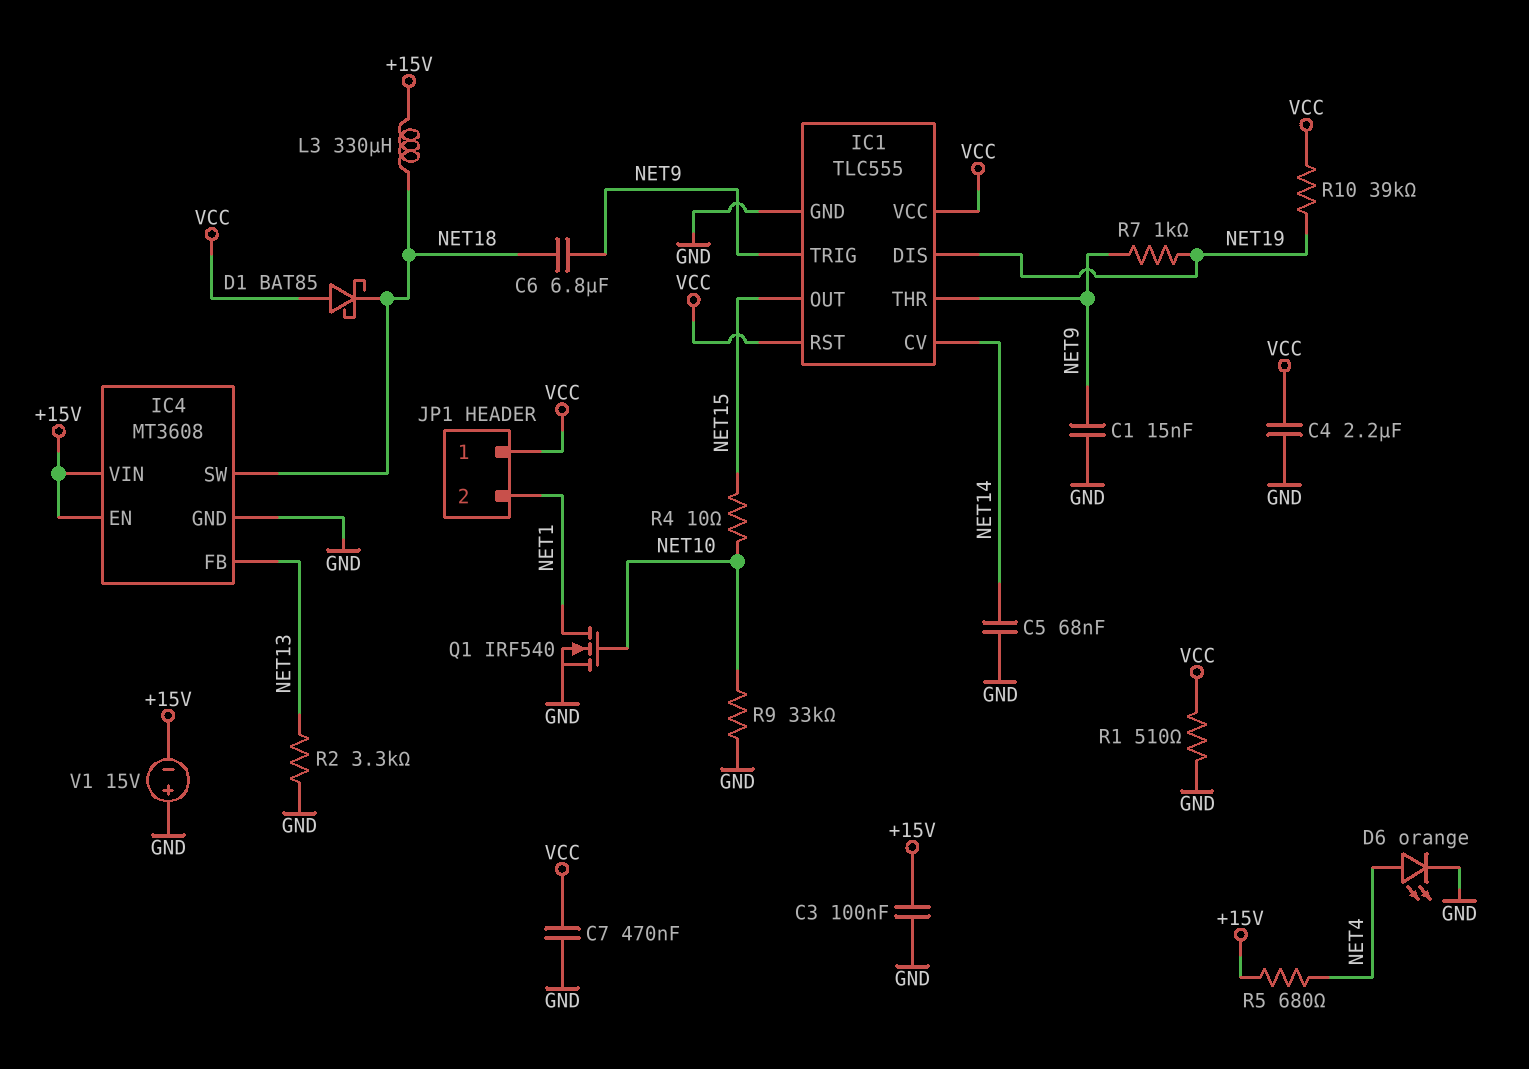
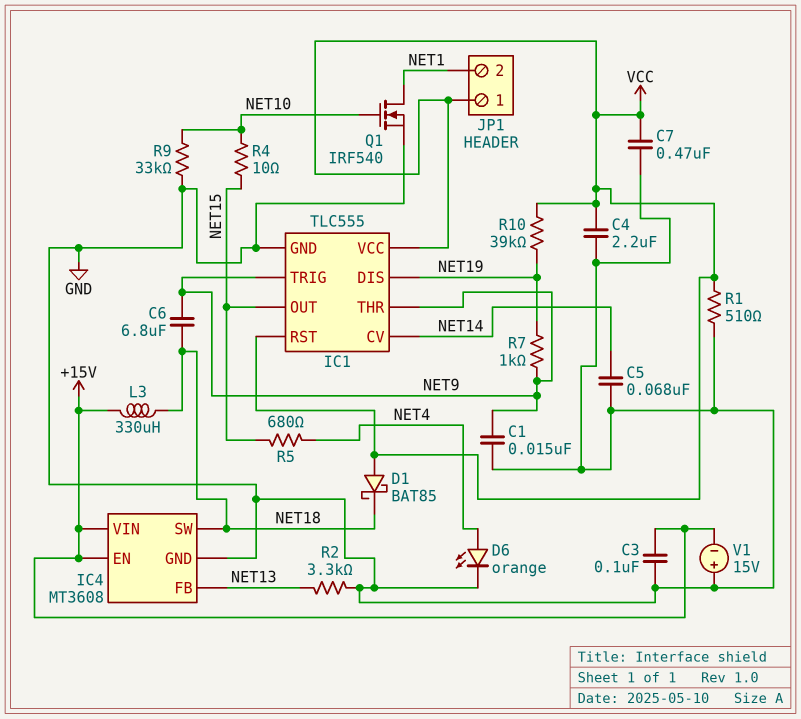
R5: 680 (+15V, NET4) -> 680 (NET4, NET15)

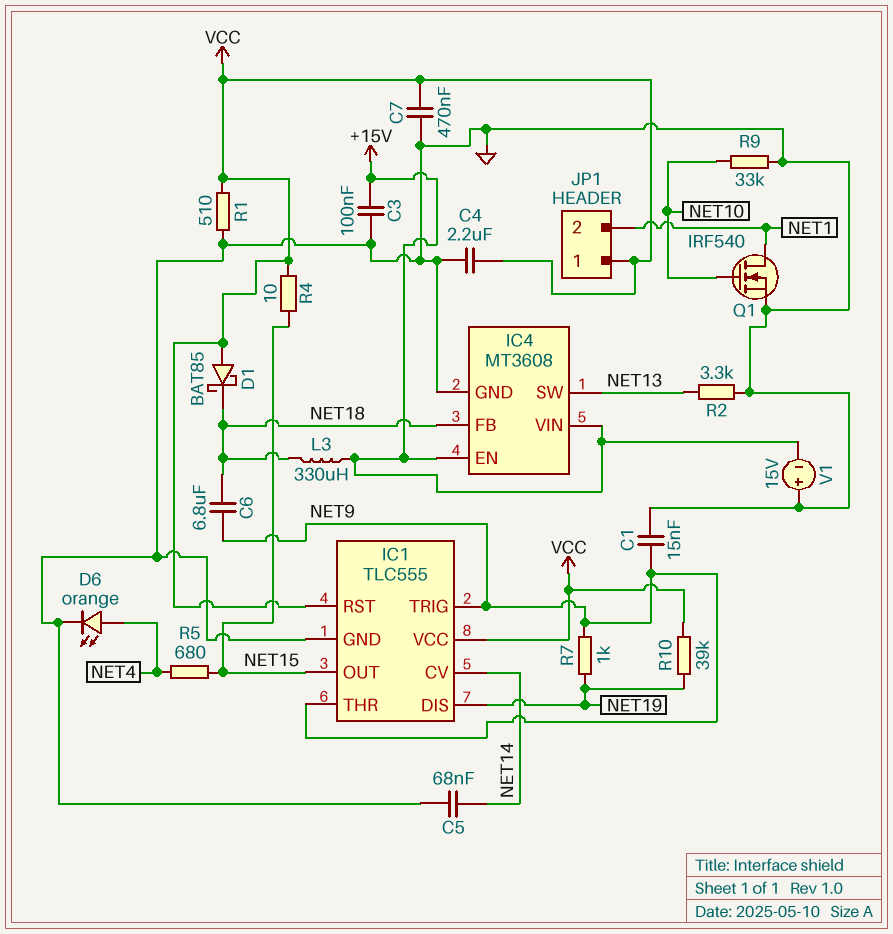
IC4 pin FB: NET13 -> NET18
IC4 pin SW: NET18 -> NET13
R4: 10 (NET10, NET15) -> 10 (NET15, VCC)

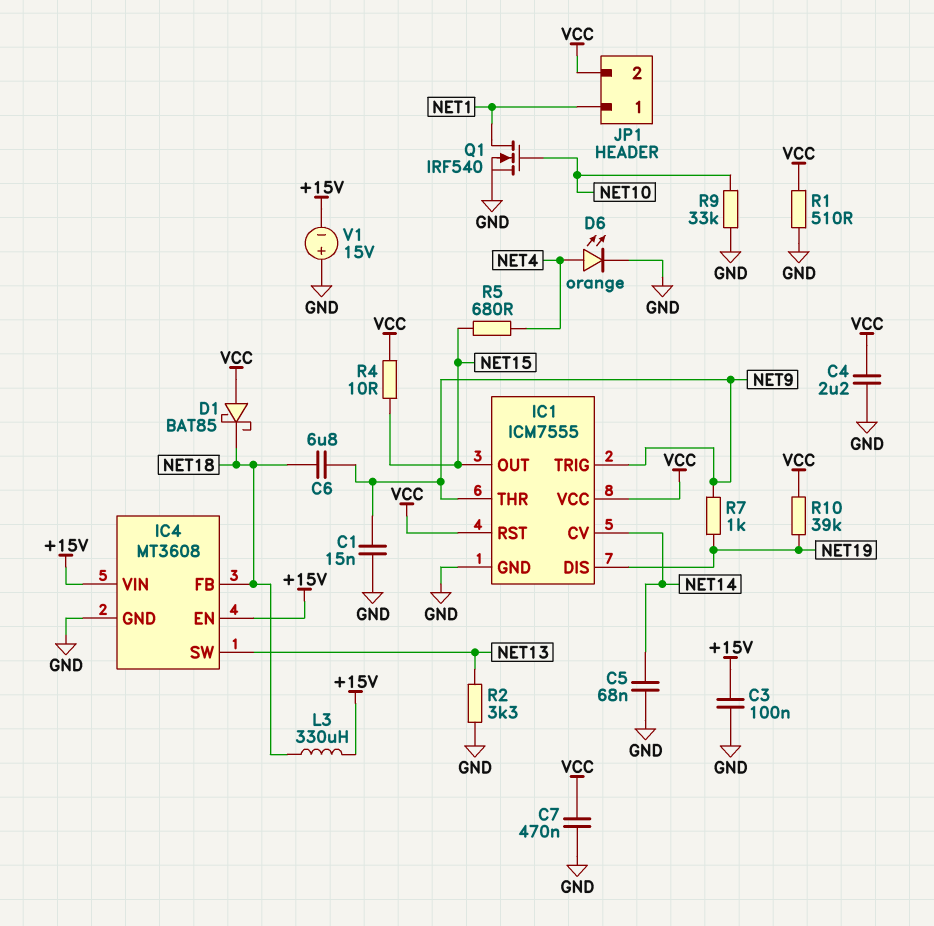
IC1: TLC555 -> ICM7555
JP1 pin 1: VCC -> NET1
JP1 pin 2: NET1 -> VCC

